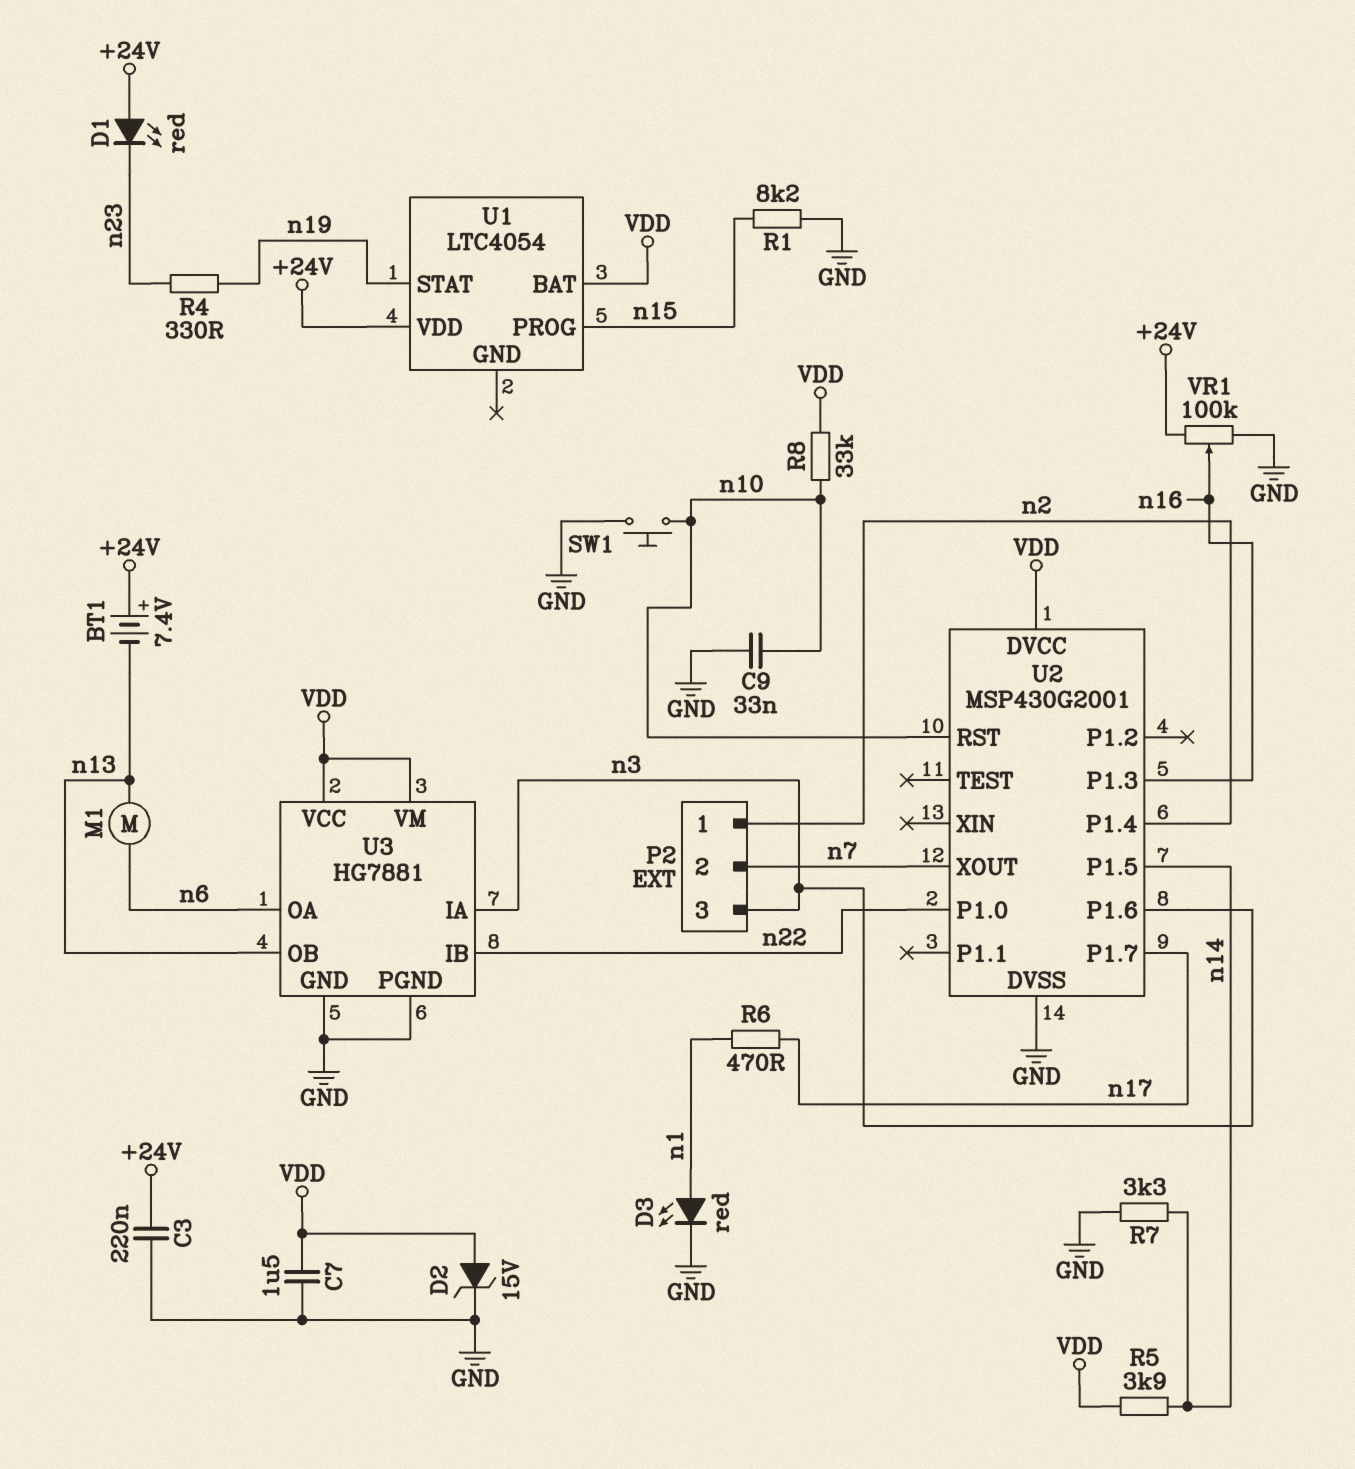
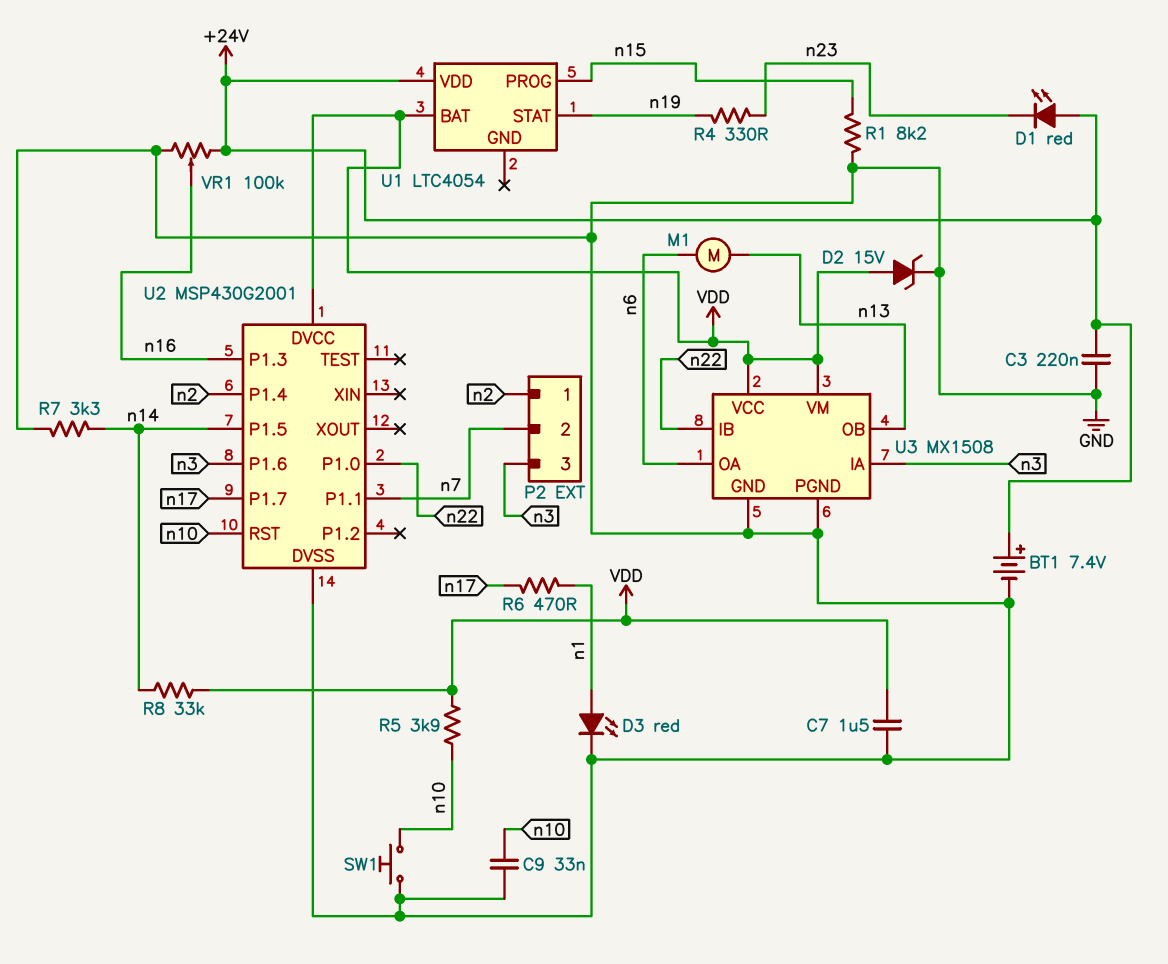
BT1: 7.4V (plus +24V, minus n13) -> 7.4V (plus +24V, minus GND)
R5: 3.9k (VDD, n14) -> 3.9k (VDD, n10)
R8: 33k (VDD, n10) -> 33k (VDD, n14)
U2 pin P1.1: none -> n7
U2 pin XOUT: n7 -> none
U3: HG7881 -> MX1508

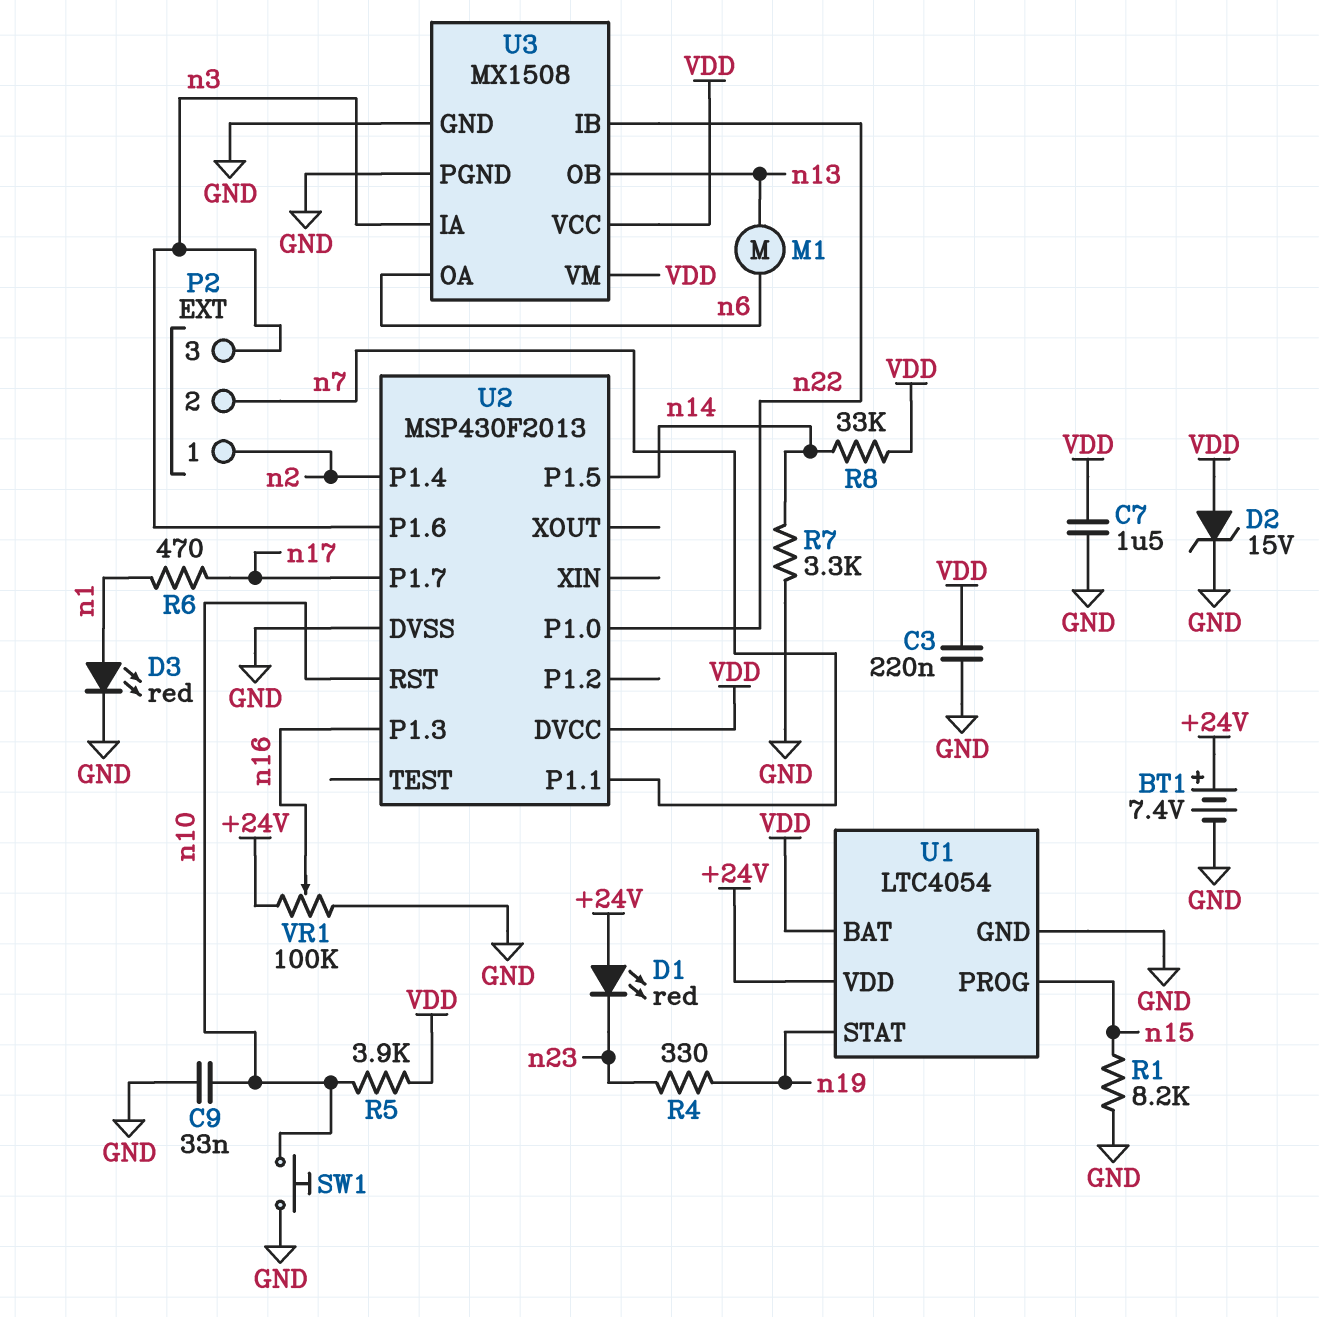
C3: 220nF (+24V, GND) -> 220nF (GND, VDD)
U1 pin GND: none -> GND
U2: MSP430G2001 -> MSP430F2013

